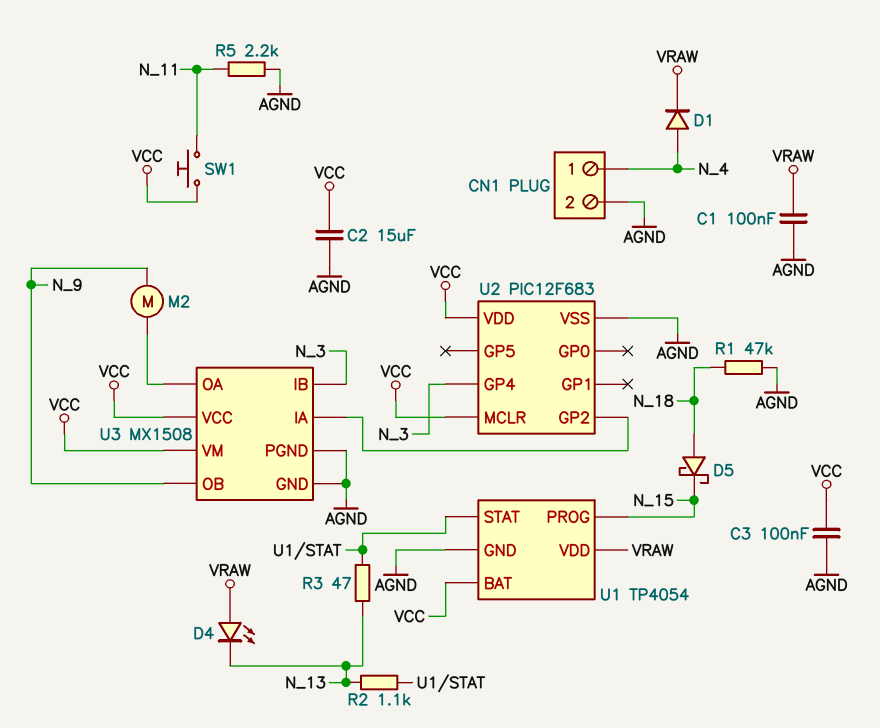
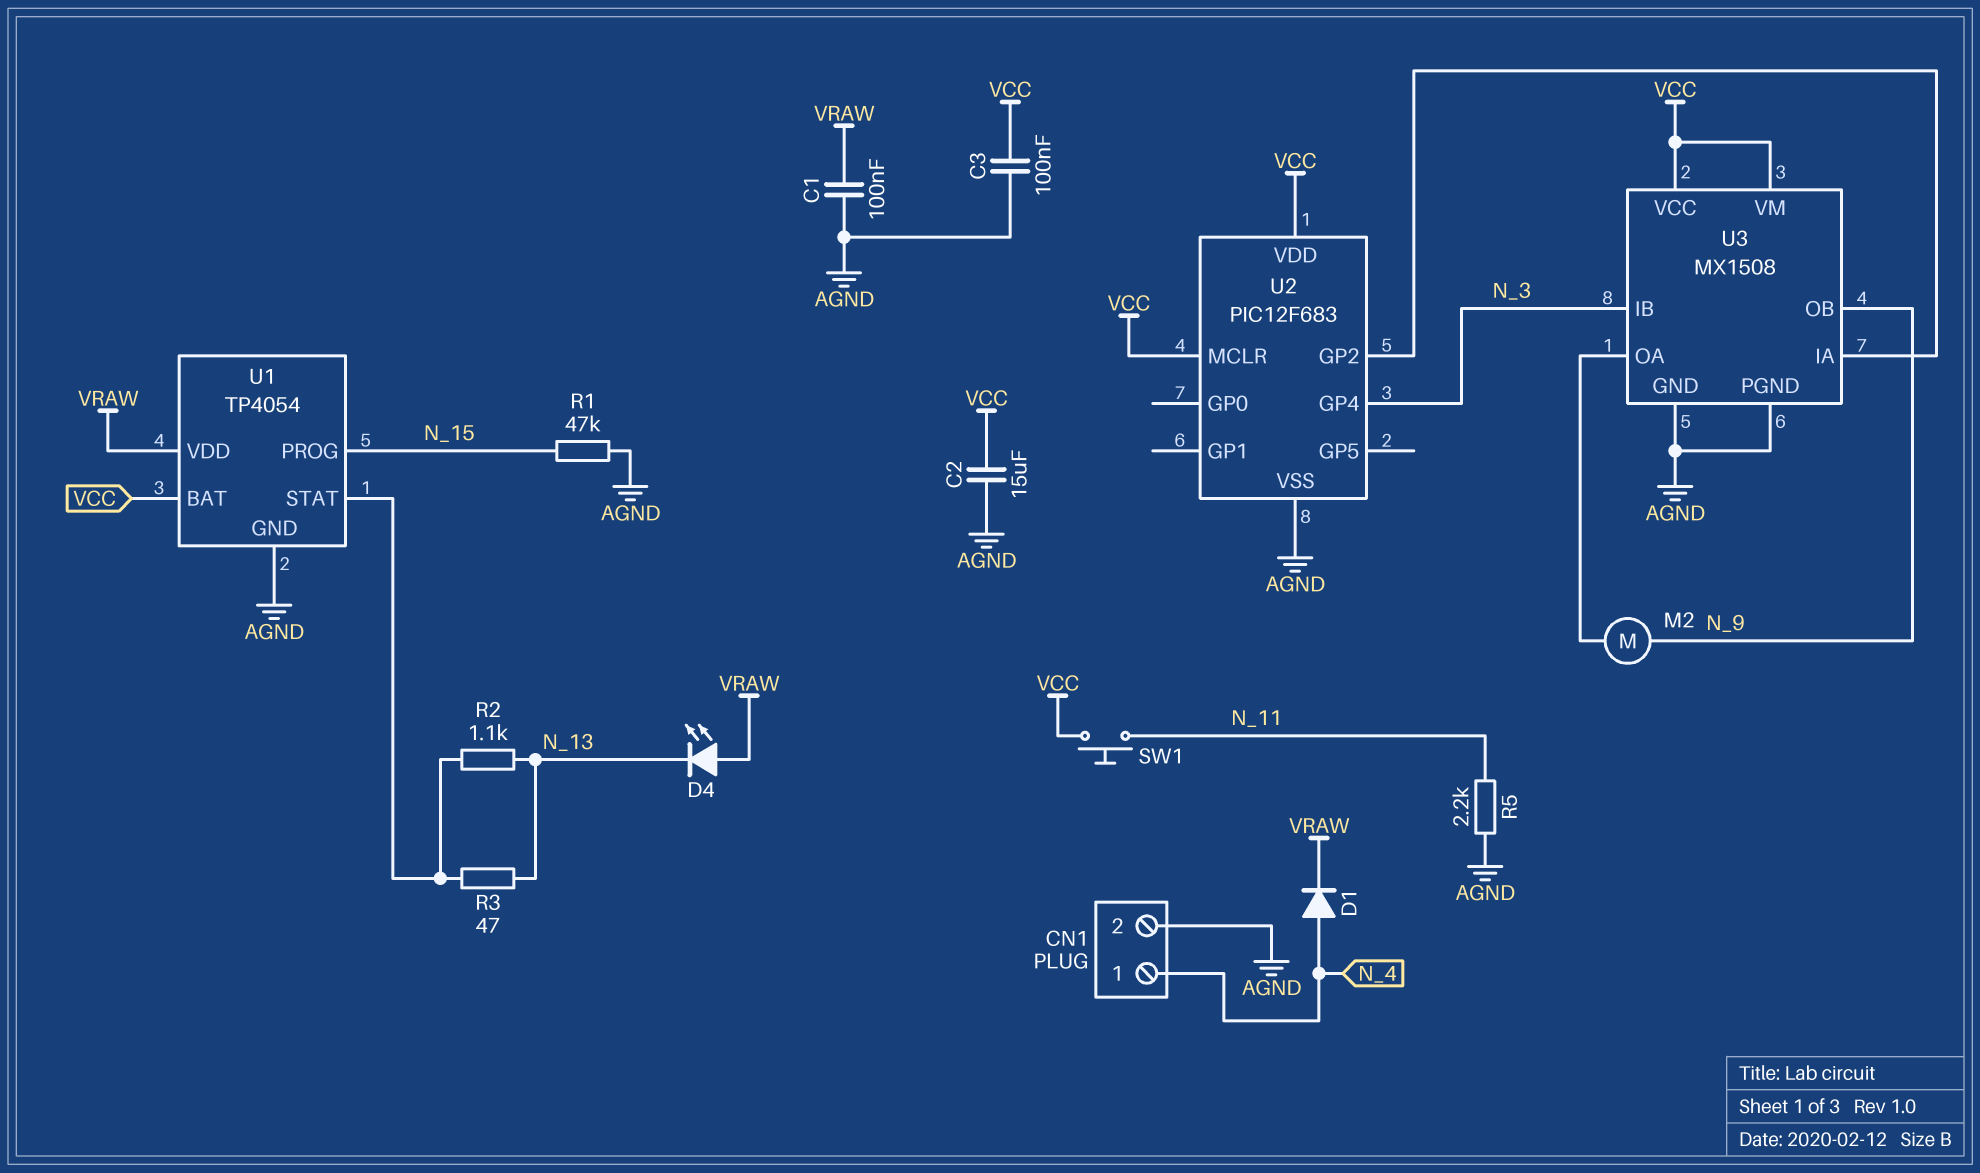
D5: schottky (A N_18, K N_15) -> none
R1: 47k (AGND, N_18) -> 47k (AGND, N_15)

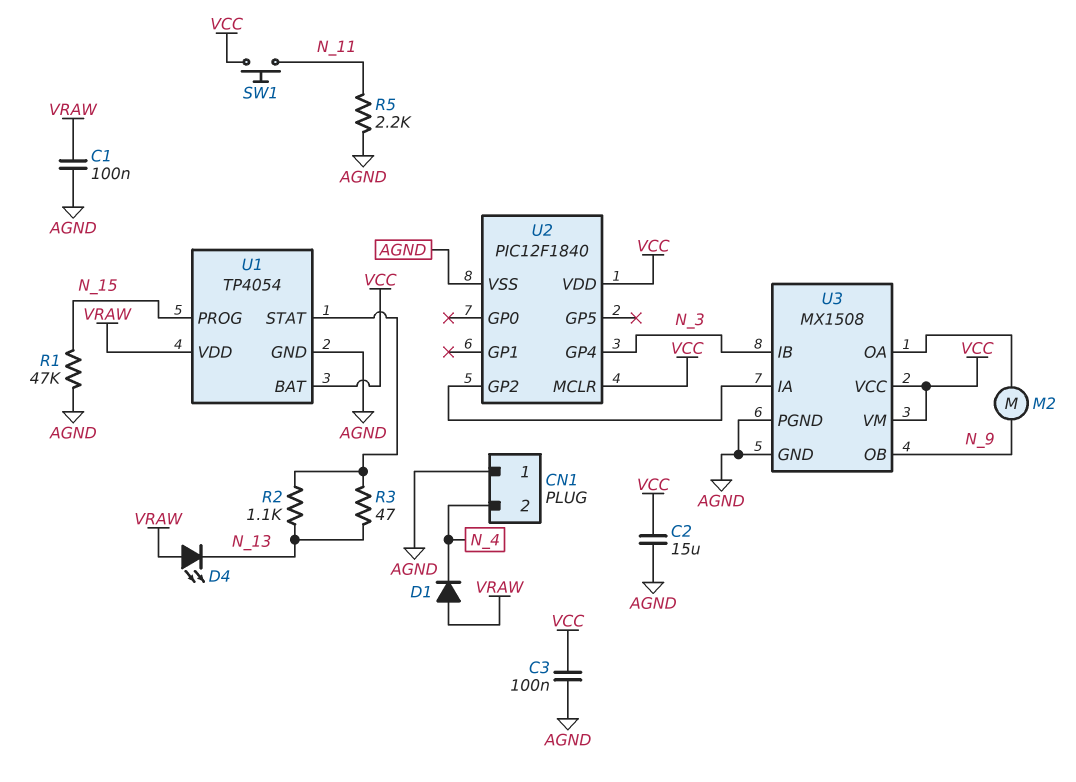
CN1 pin 1: N_4 -> AGND
CN1 pin 2: AGND -> N_4
D1: diode (A N_4, K VRAW) -> diode (A VRAW, K N_4)
U2: PIC12F683 -> PIC12F1840

